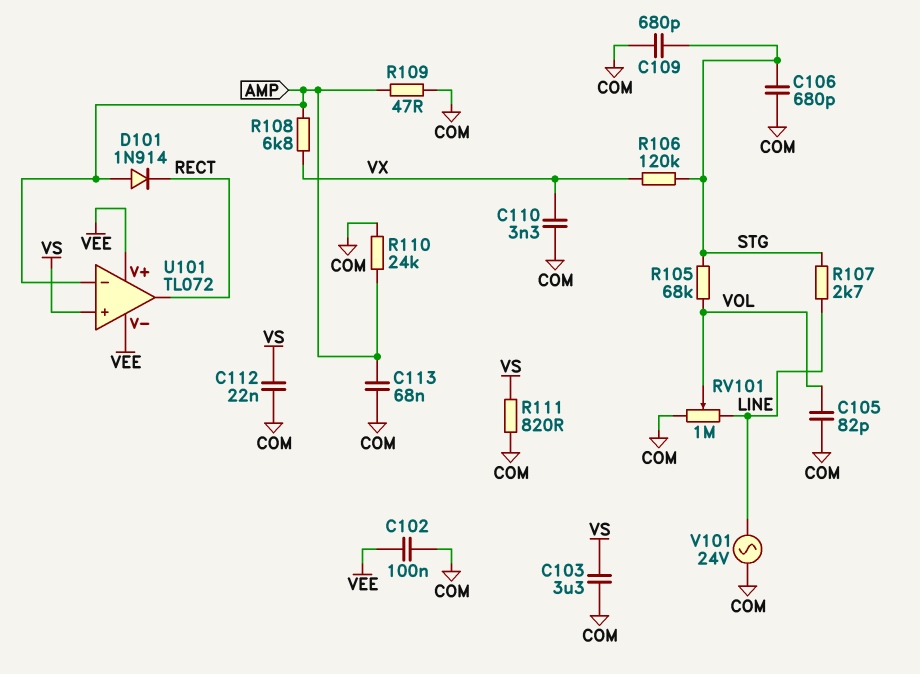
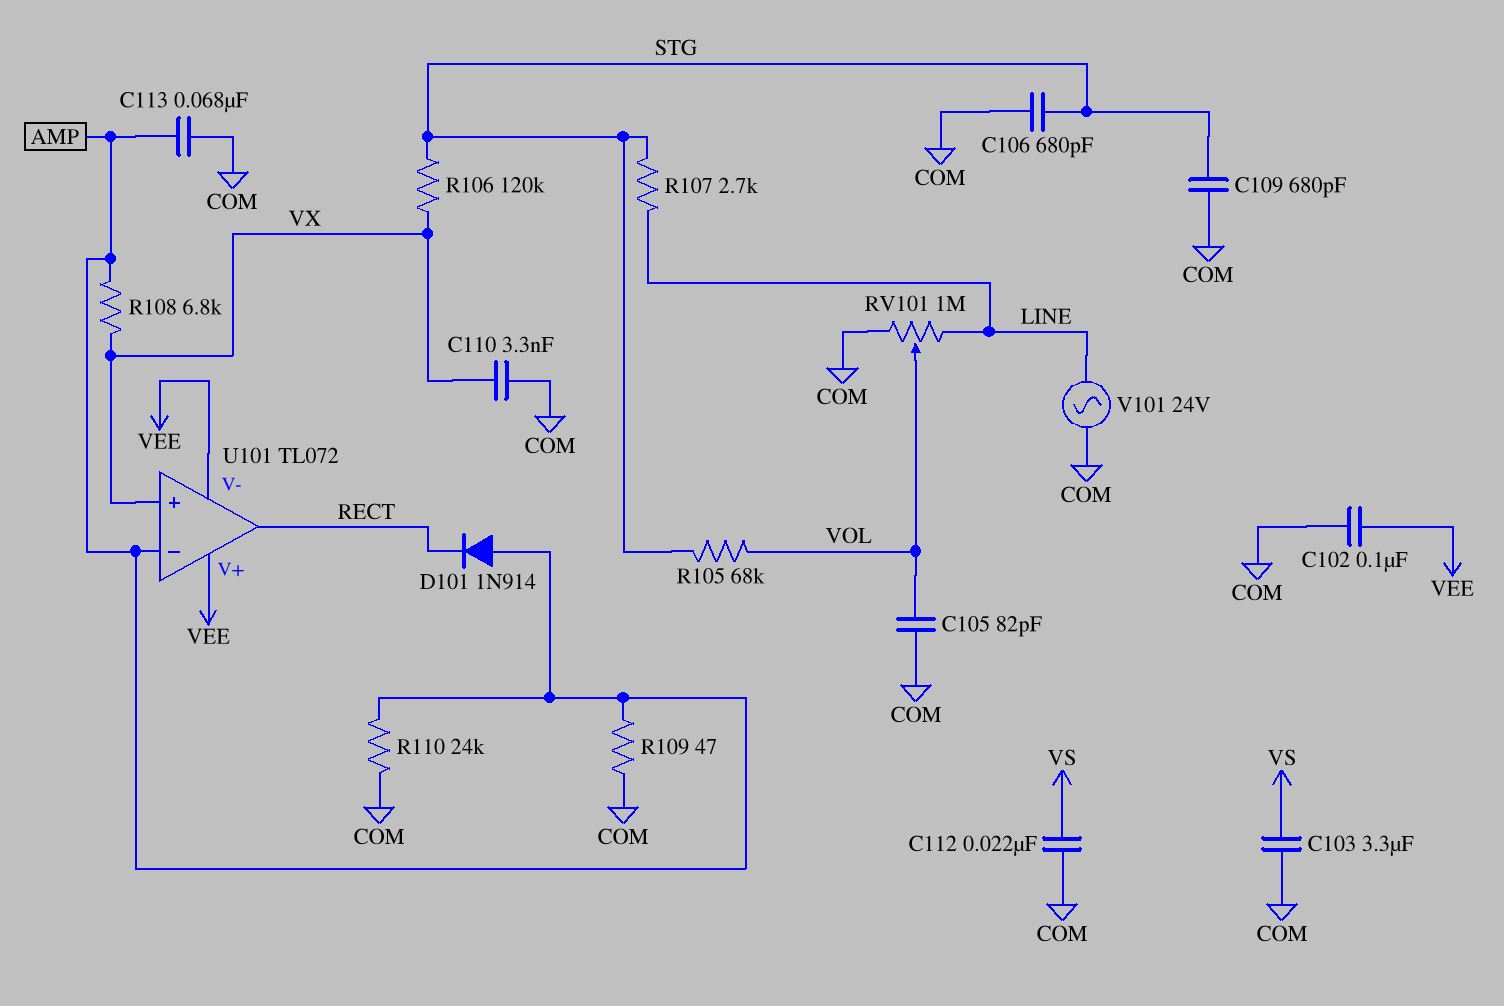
R111: 820 (COM, VS) -> none
U101 pin in+: VS -> VX

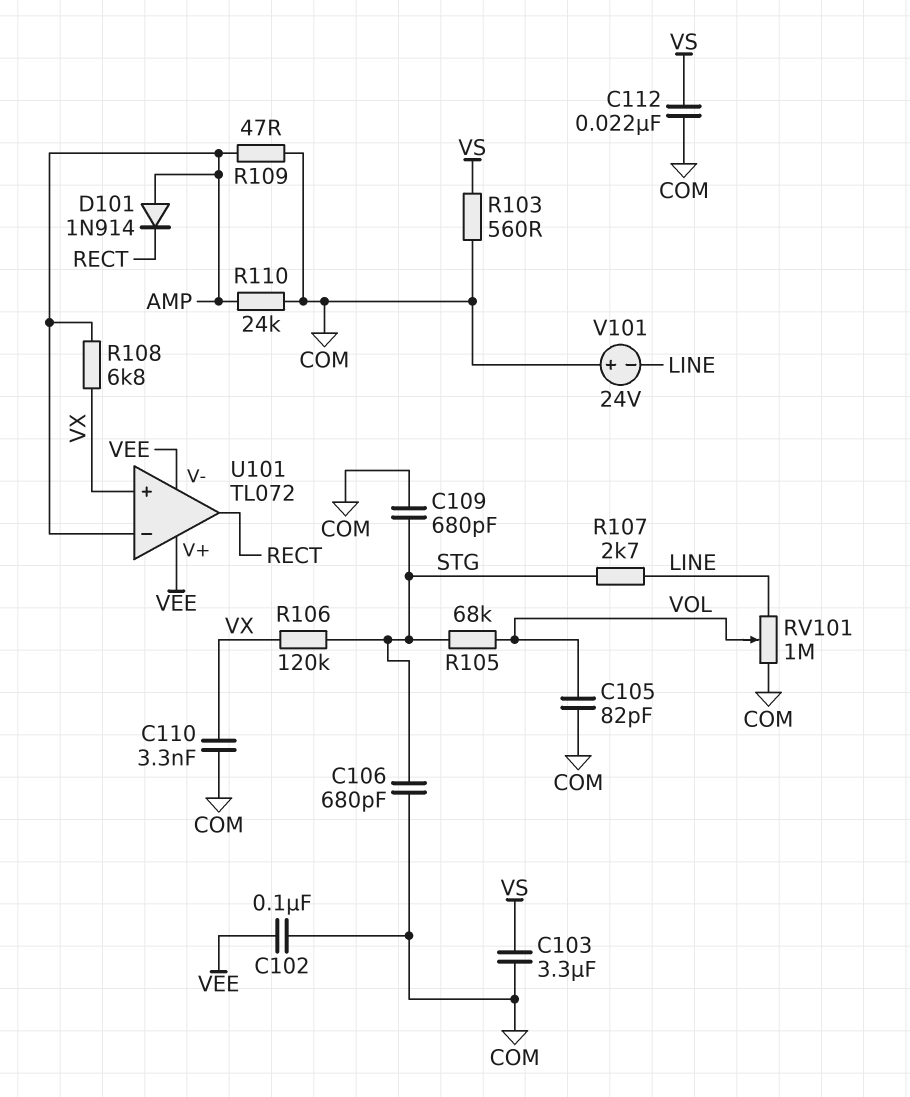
C113: 68nF (AMP, COM) -> none
R103: none -> 560 (COM, VS)
V101: AC 24V (COM, LINE) -> 24V (plus COM, minus LINE)

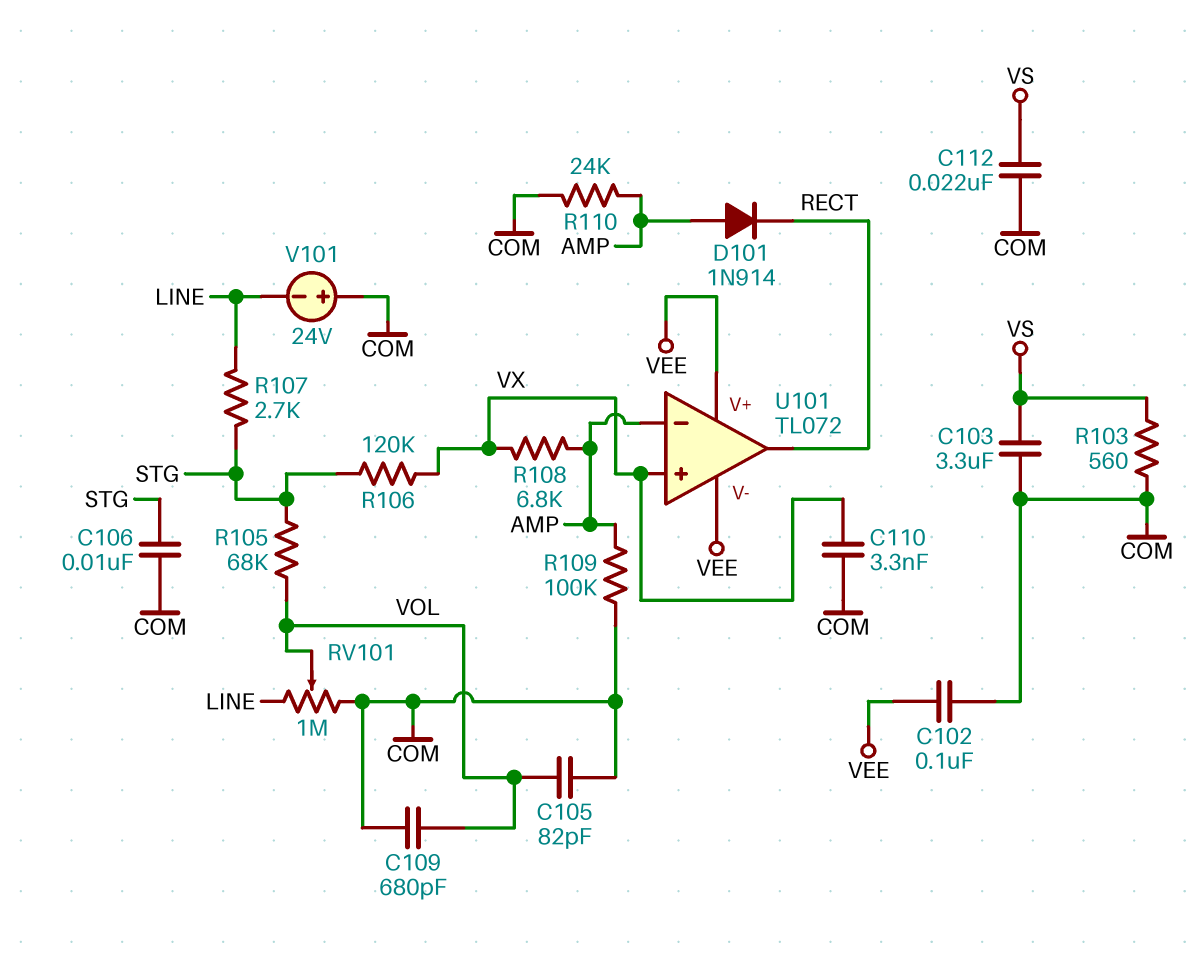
C106: 680pF (COM, STG) -> 10nF (COM, STG)
C109: 680pF (COM, STG) -> 680pF (COM, VOL)
R109: 47 (AMP, COM) -> 100k (AMP, COM)

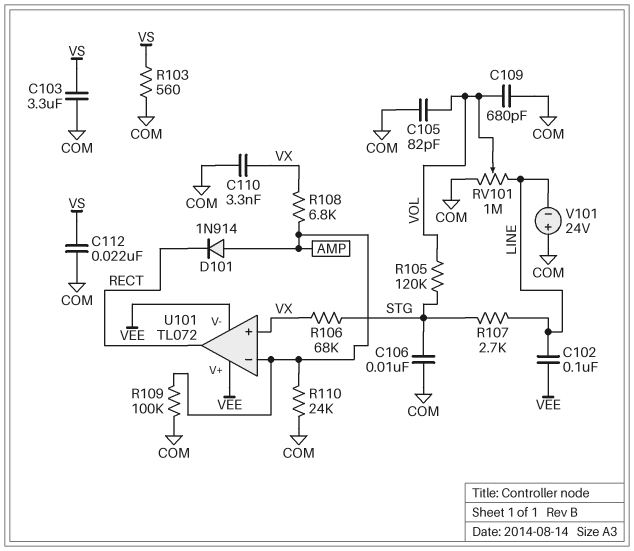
C102: 100nF (COM, VEE) -> 100nF (LINE, VEE)
R105: 68k (STG, VOL) -> 120k (STG, VOL)
R106: 120k (STG, VX) -> 68k (STG, VX)

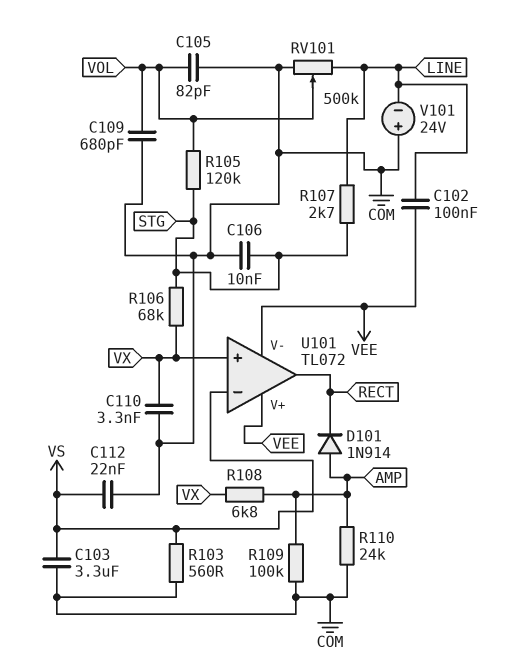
RV101: 1M (COM, LINE, wiper VOL) -> 500k (COM, LINE, wiper VOL)
U101 pin in-: AMP -> VS

